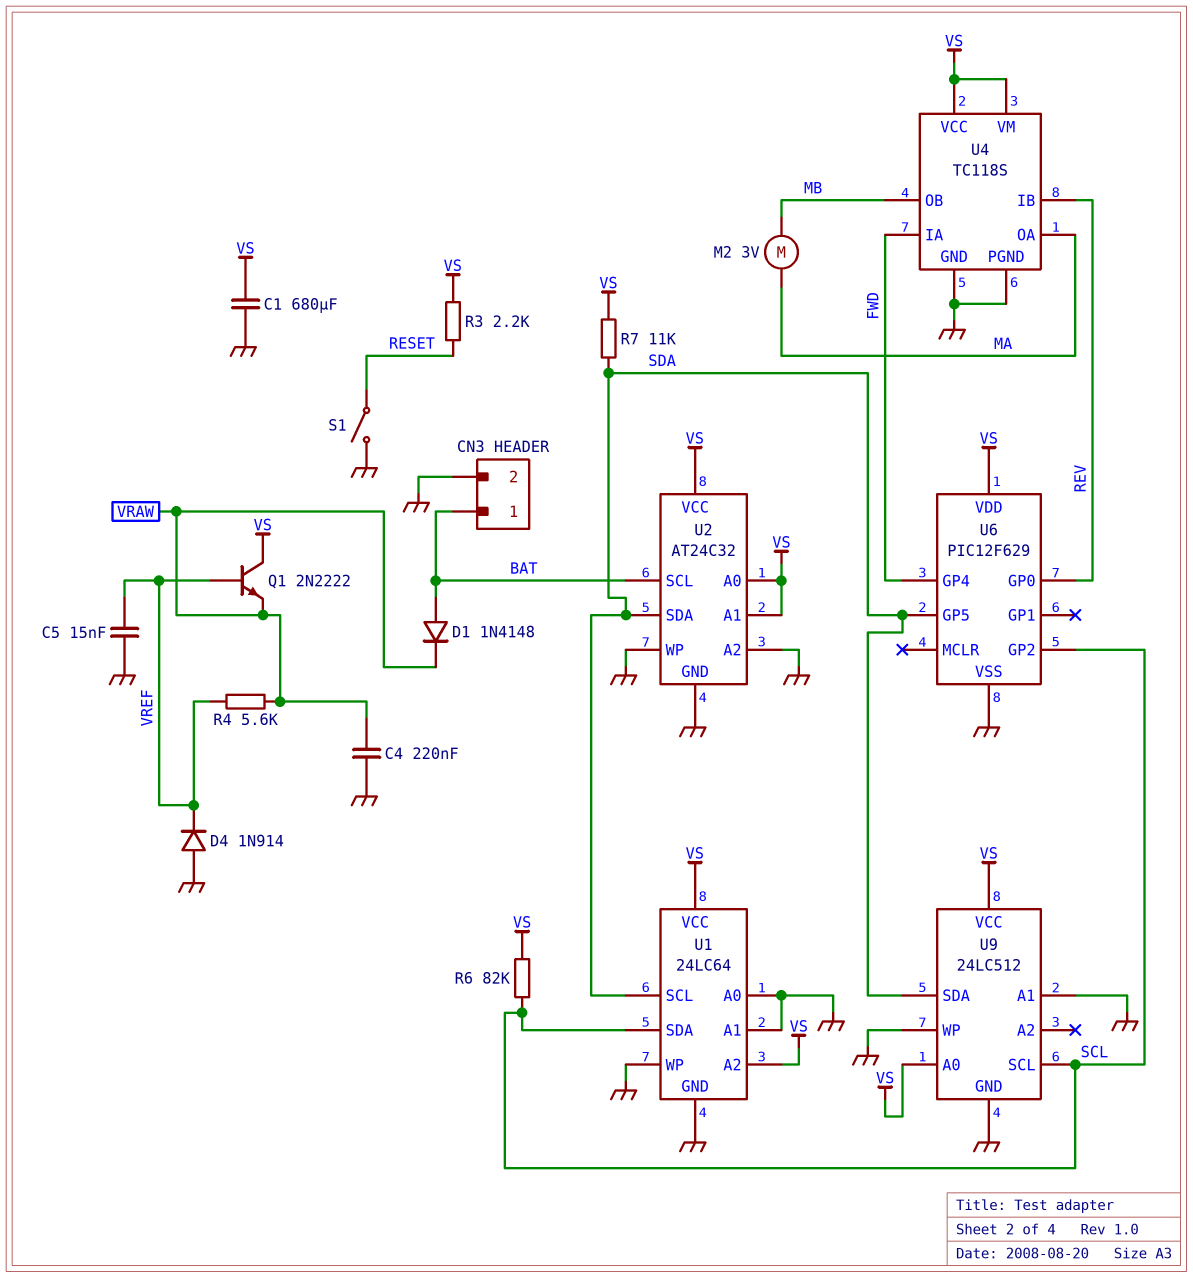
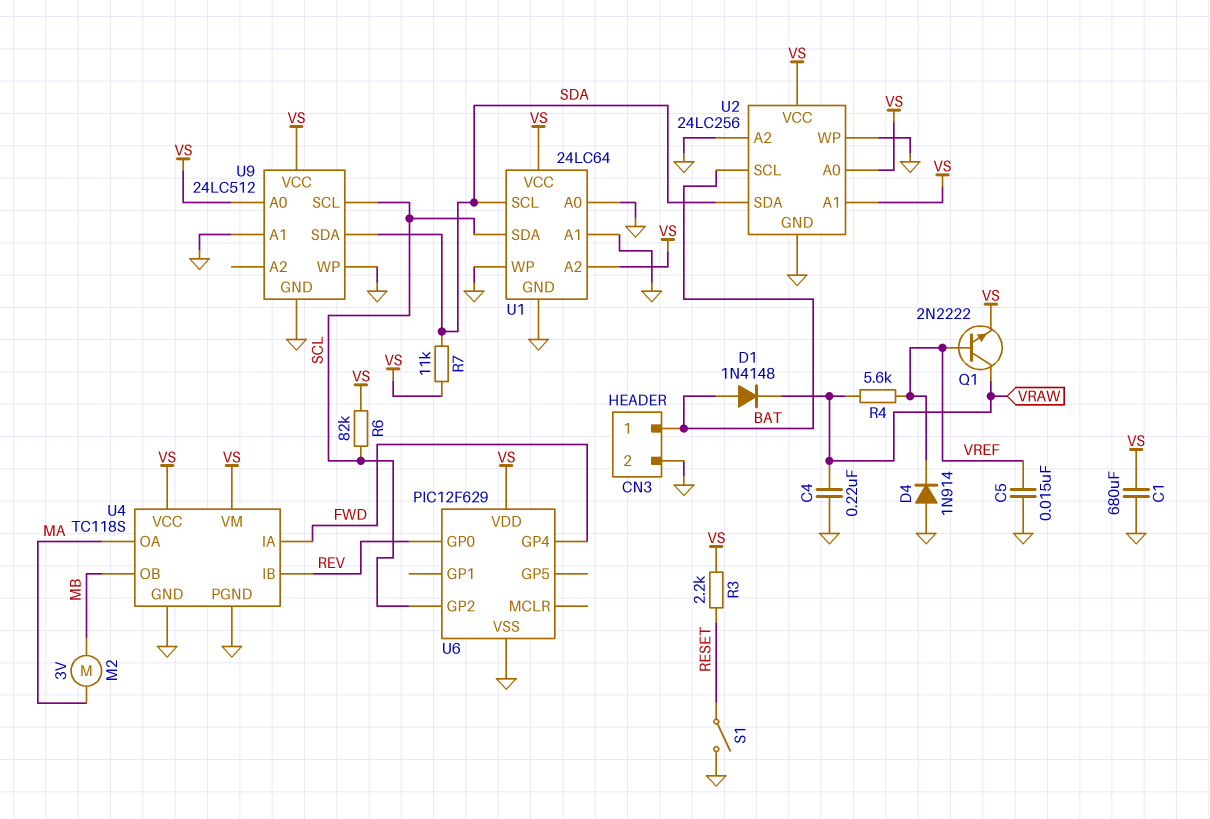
Q1: NPN 2N2222 (B VREF, C VS, E VRAW) -> NPN 2N2222 (B VREF, C VRAW, E VS)
U2: AT24C32 -> 24LC256
U6 pin GP5: SDA -> none

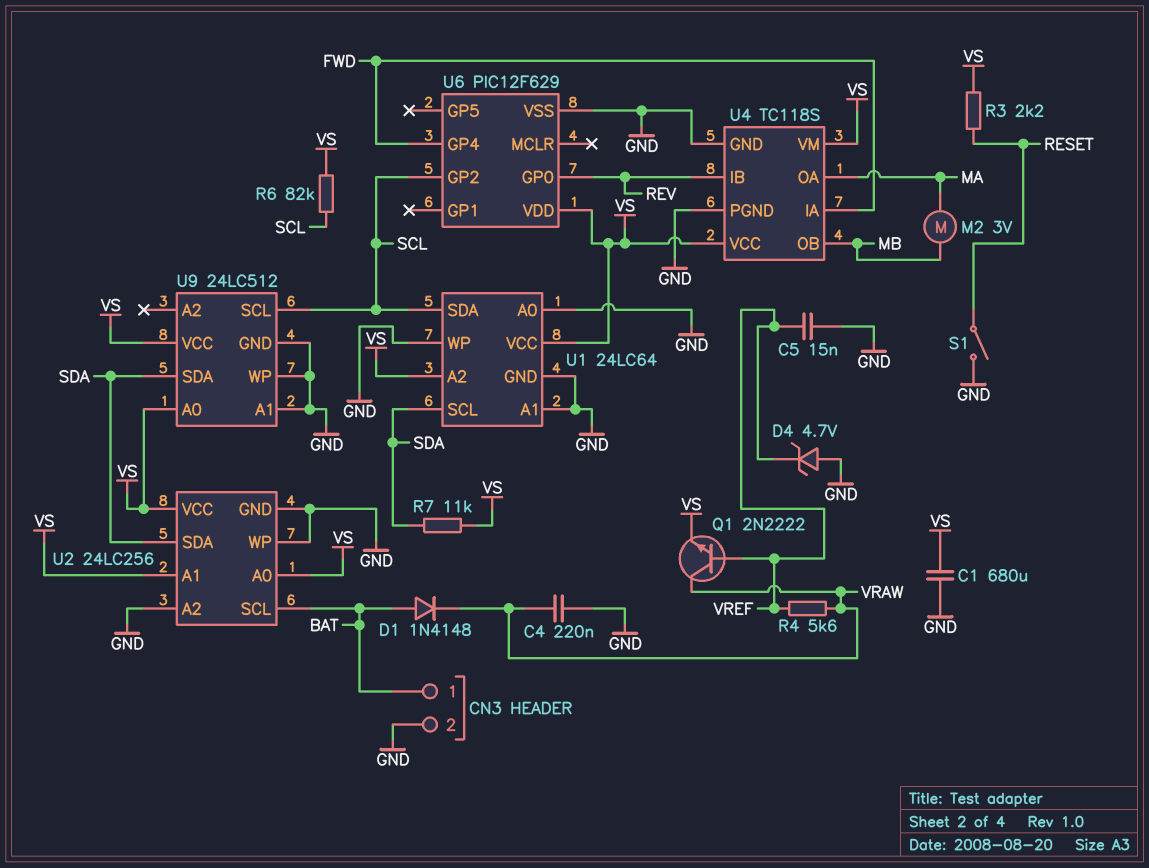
D4: diode 1N914 (A GND, K VREF) -> zener 4.7V (A GND, K VREF)

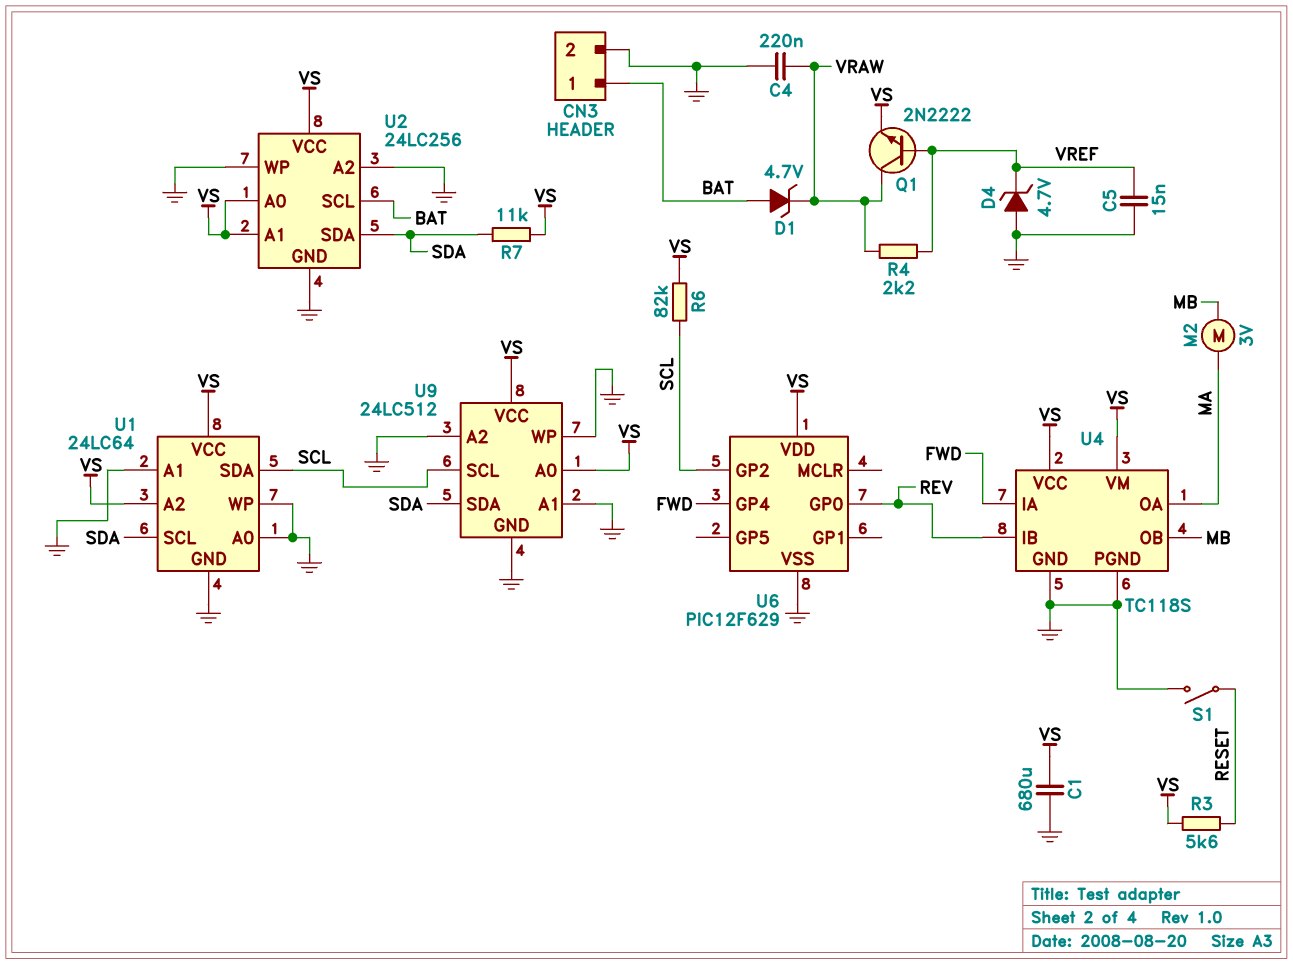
D1: diode 1N4148 (A BAT, K VRAW) -> zener 4.7V (A BAT, K VRAW)
R3: 2.2k (RESET, VS) -> 5.6k (RESET, VS)
R4: 5.6k (VRAW, VREF) -> 2.2k (VRAW, VREF)
U9 pin A2: none -> GND

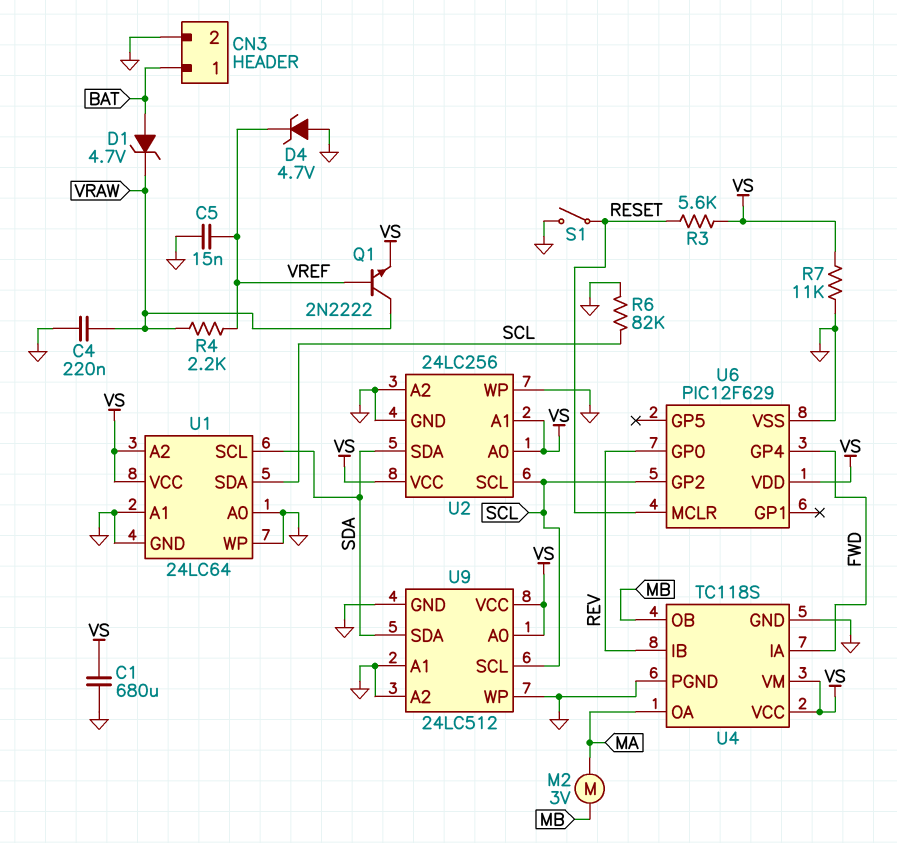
R6: 82k (SCL, VS) -> 82k (GND, SCL)
R7: 11k (SDA, VS) -> 11k (GND, VS)
U2 pin SCL: BAT -> SCL
U6 pin MCLR: none -> RESET

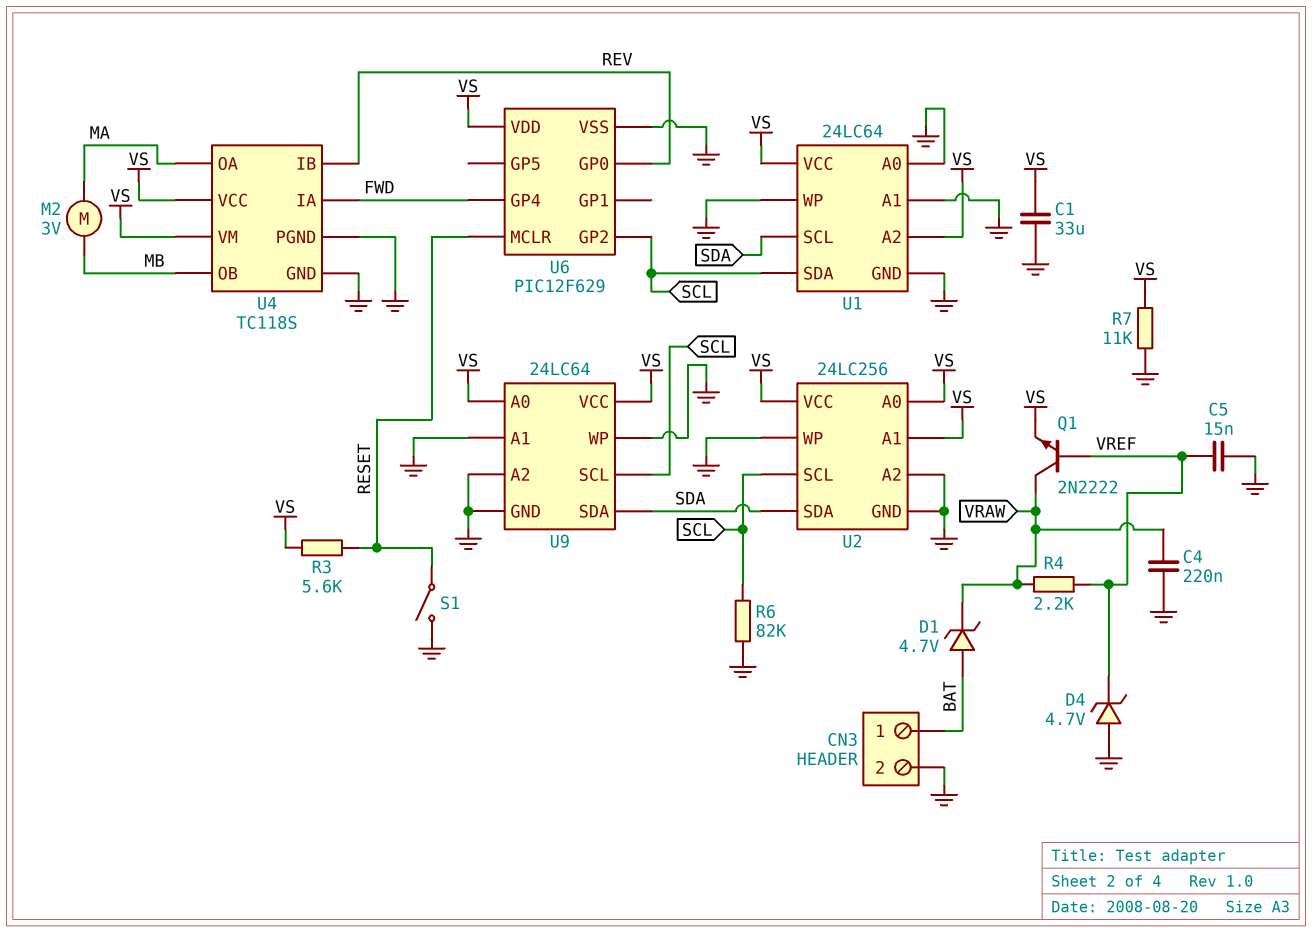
C1: 680uF (GND, VS) -> 33uF (GND, VS)
U9: 24LC512 -> 24LC64

